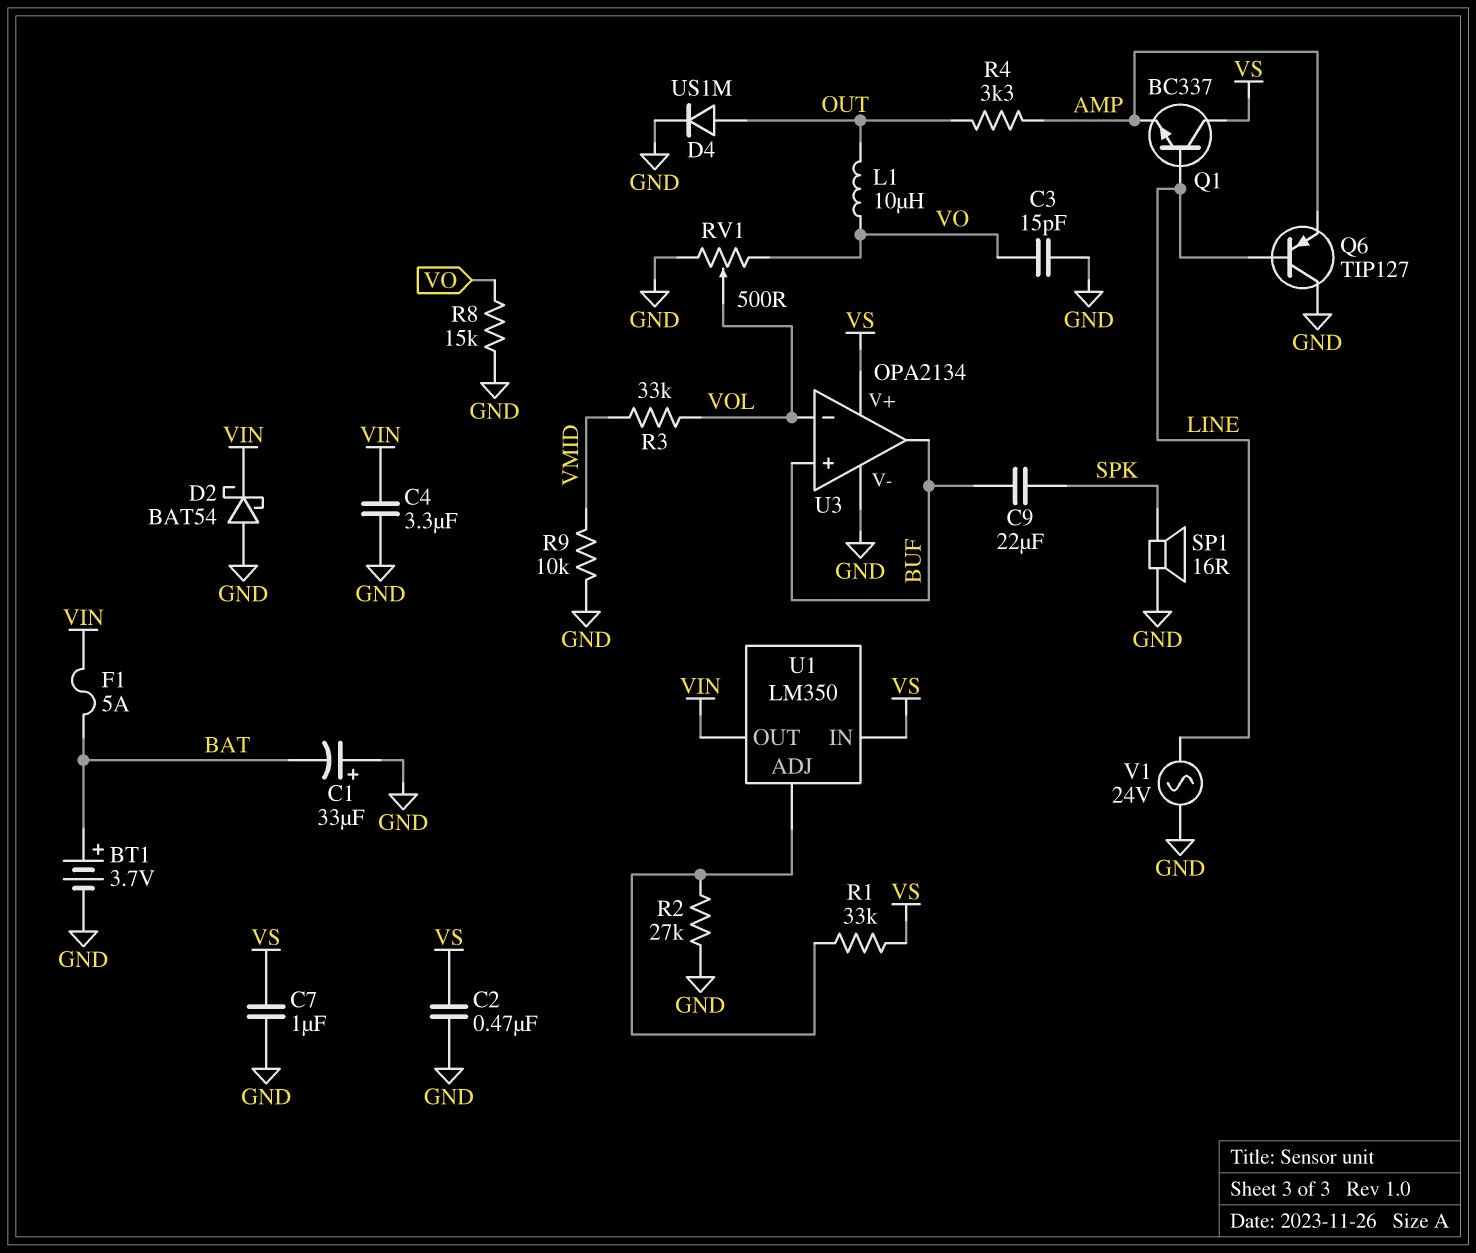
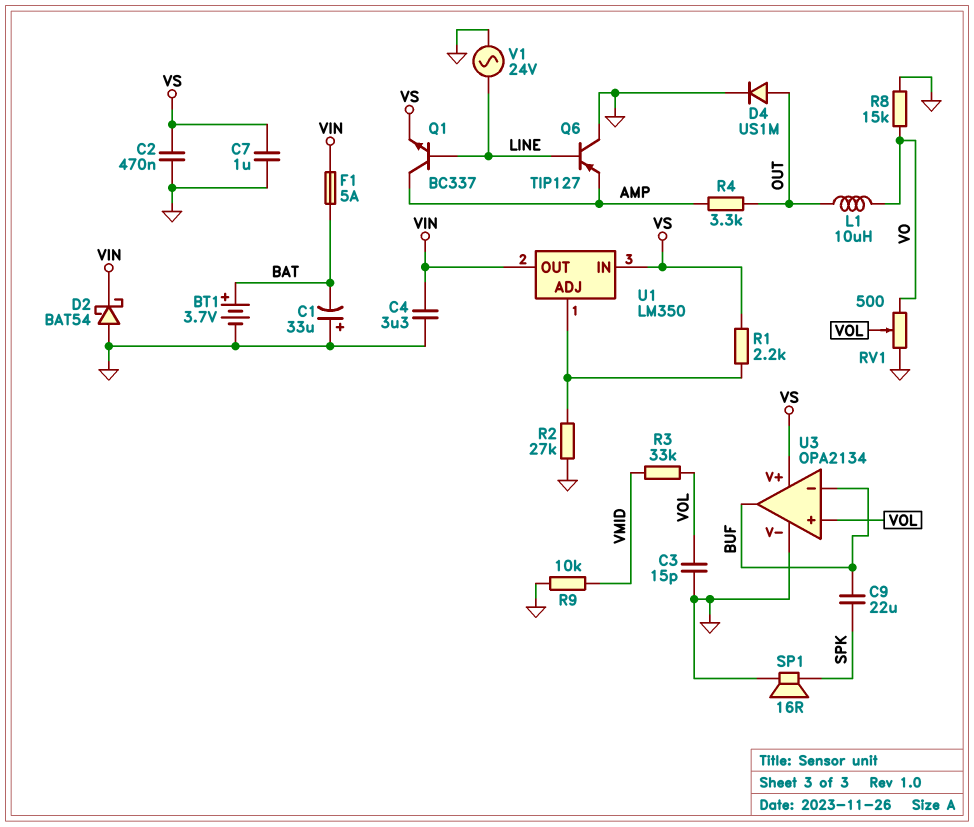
C3: 15pF (GND, VO) -> 15pF (GND, VOL)
Q1: NPN BC337 (B LINE, C VS, E AMP) -> NPN BC337 (B LINE, C AMP, E VS)
R1: 33k (U1/ADJ, VS) -> 2.2k (U1/ADJ, VS)
U3 pin in+: BUF -> VOL
U3 pin in-: VOL -> BUF

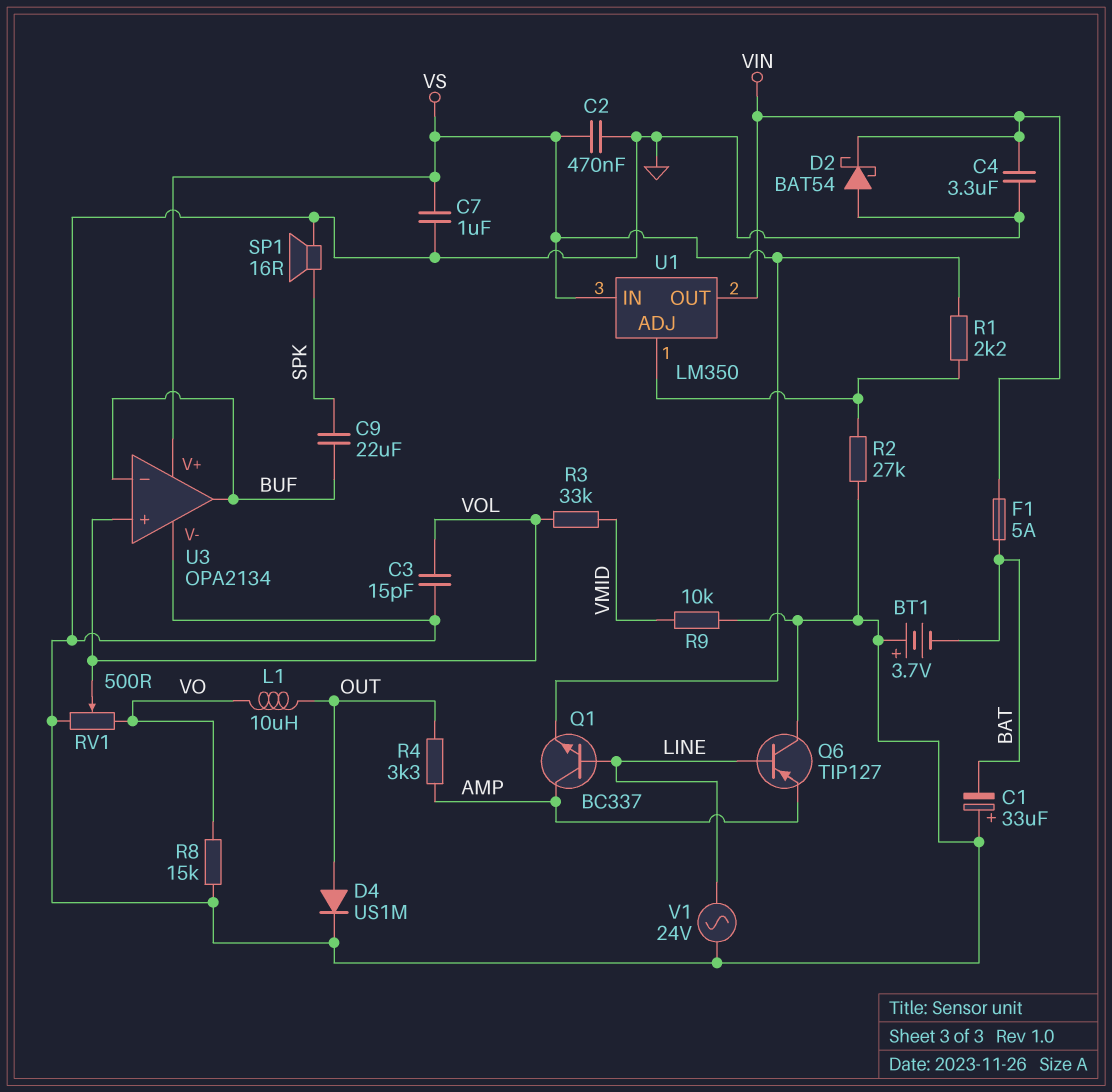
BT1: 3.7V (plus BAT, minus GND) -> 3.7V (plus GND, minus BAT)

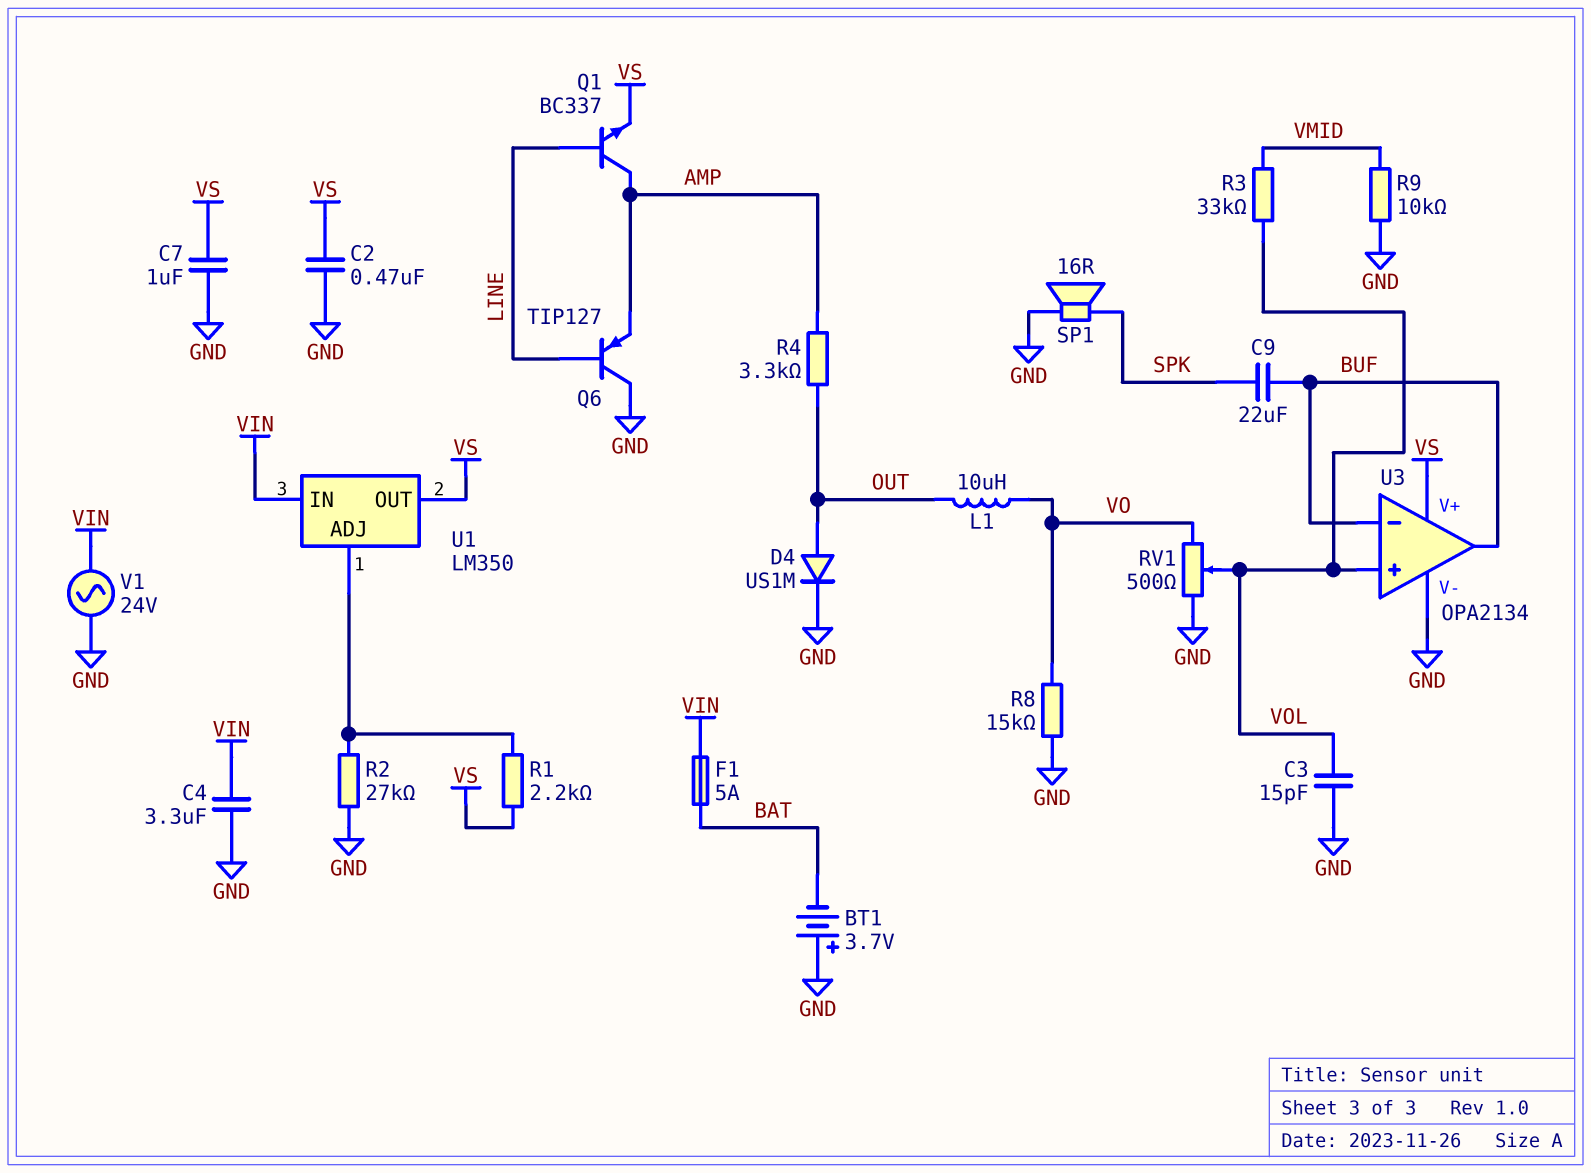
C1: 33uF (plus GND, minus BAT) -> none
D2: schottky BAT54 (A GND, K VIN) -> none
U1 pin IN: VS -> VIN
U1 pin OUT: VIN -> VS
V1: AC 24V (GND, LINE) -> AC 24V (GND, VIN)

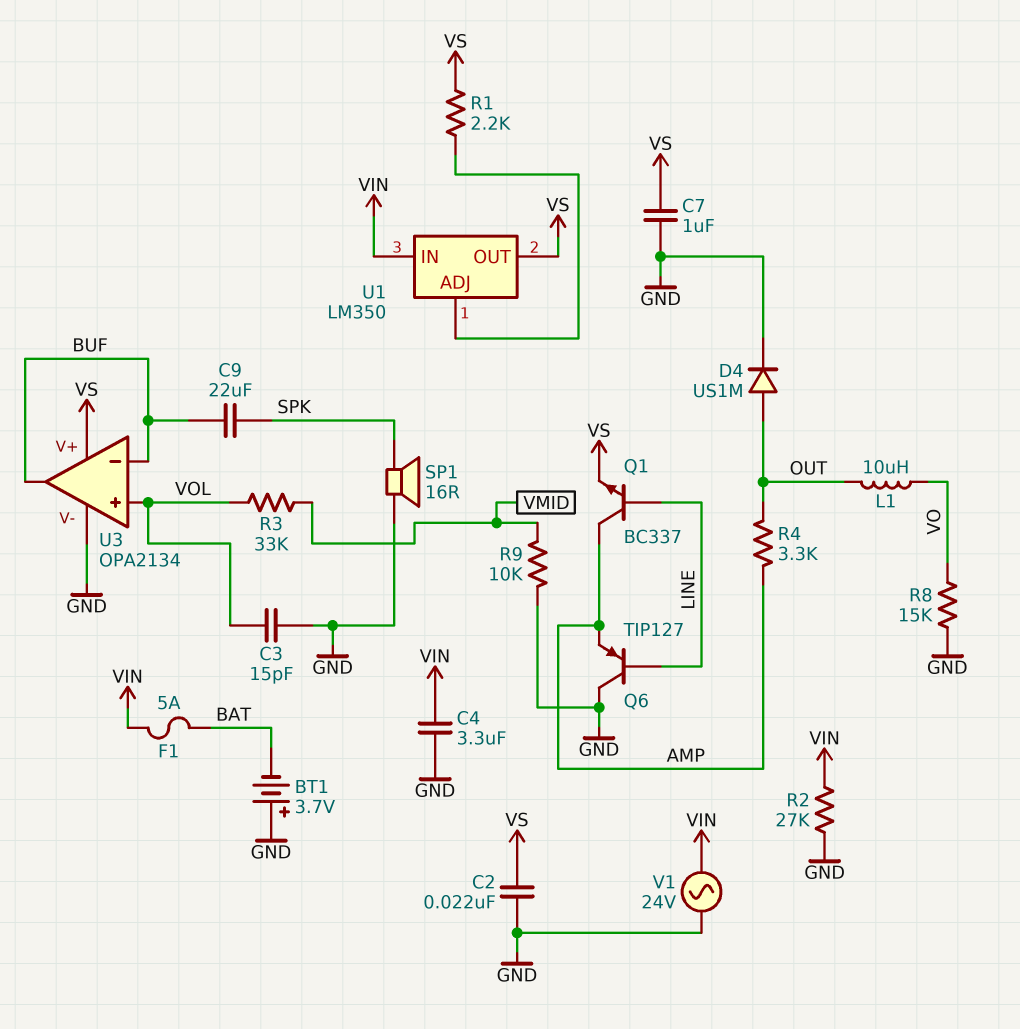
C2: 470nF (GND, VS) -> 22nF (GND, VS)
R2: 27k (GND, U1/ADJ) -> 27k (GND, VIN)
RV1: 500 (GND, VO, wiper VOL) -> none

